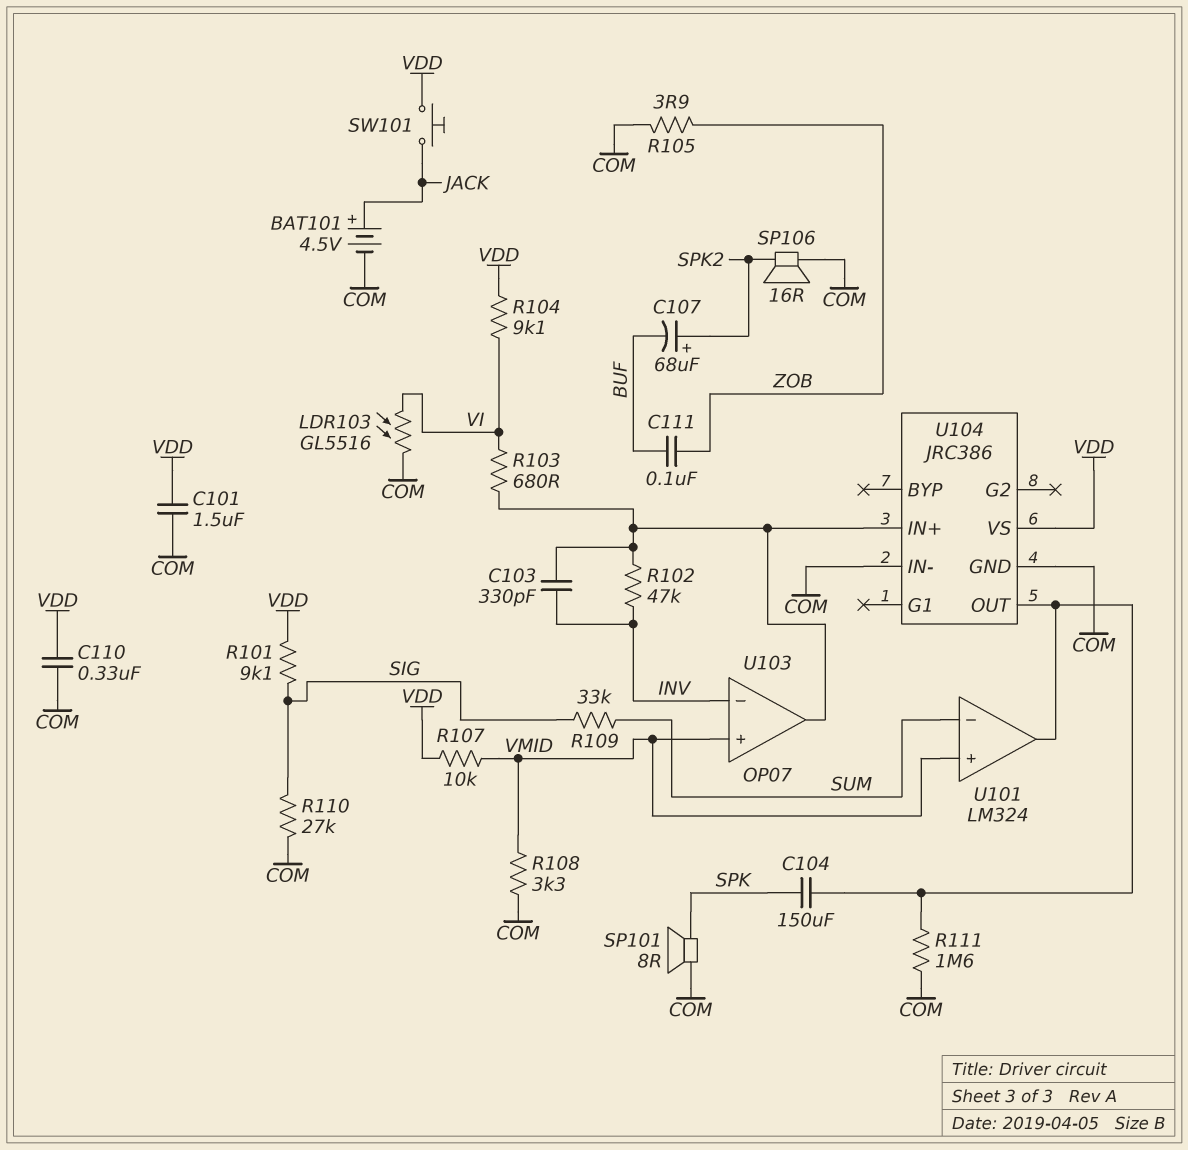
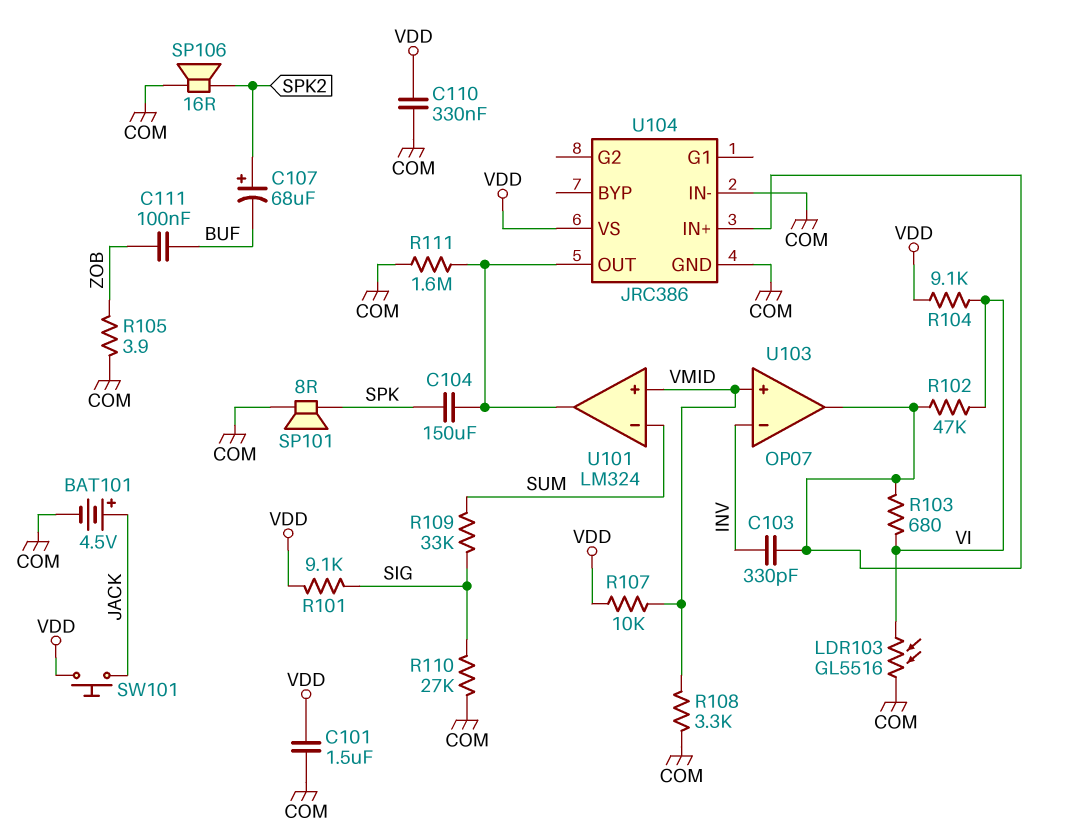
R102: 47k (INV, U103/out) -> 47k (U103/out, VI)

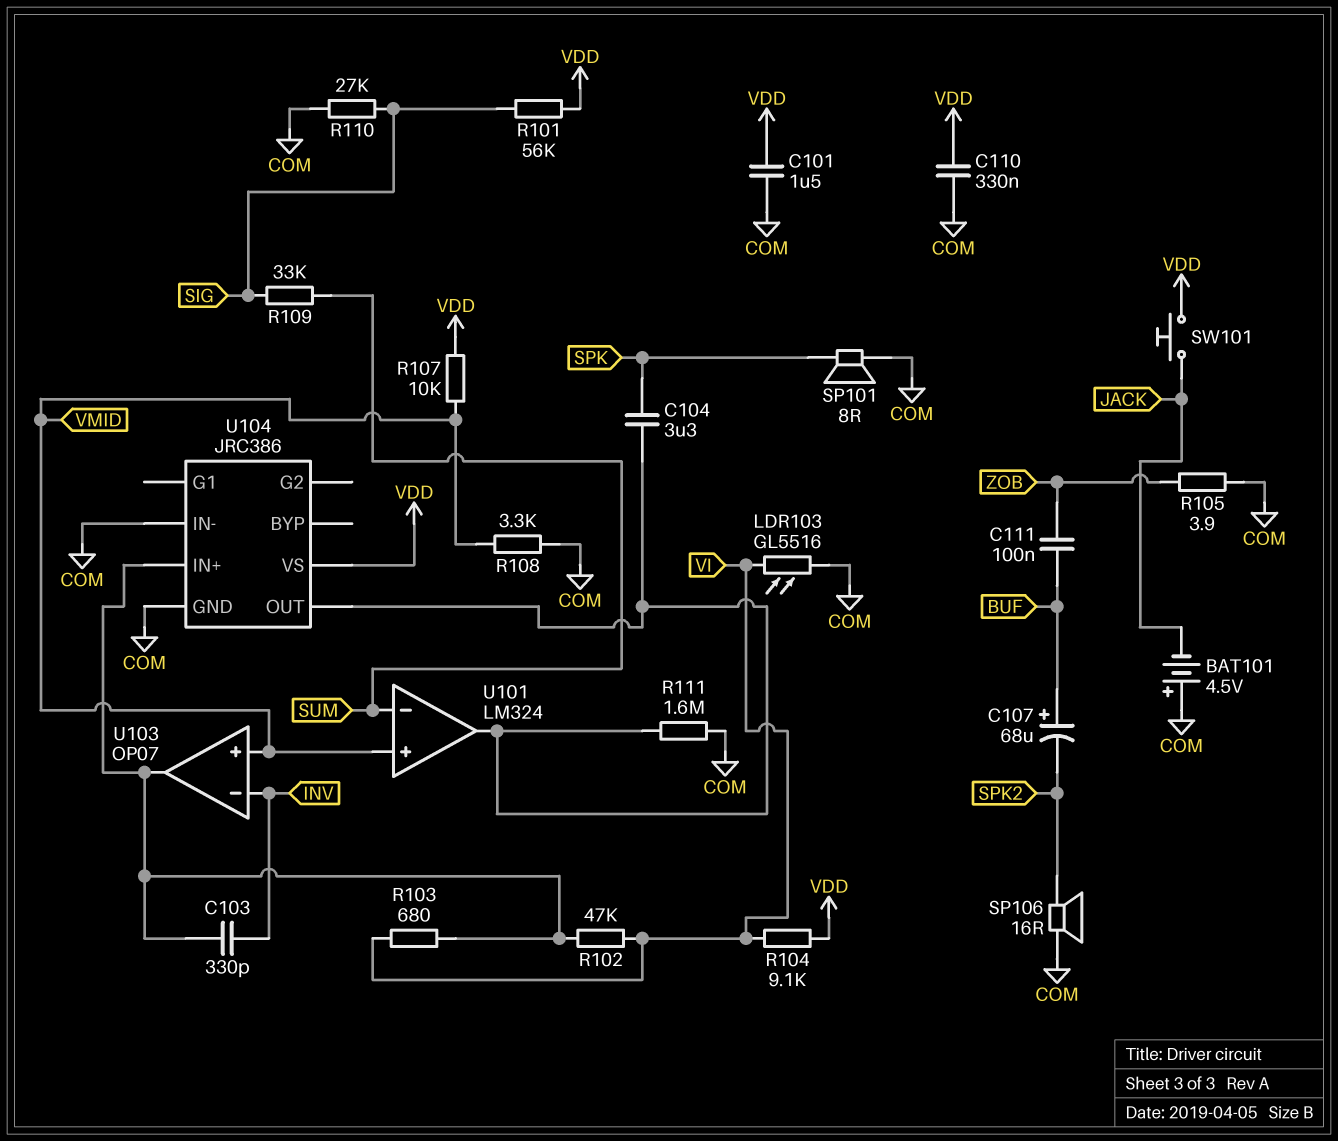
BAT101: 4.5V (plus JACK, minus COM) -> 4.5V (plus COM, minus JACK)
C104: 150uF (SPK, U101/out) -> 3.3uF (SPK, U101/out)
C107: 68uF (plus SPK2, minus BUF) -> 68uF (plus BUF, minus SPK2)
R101: 9.1k (SIG, VDD) -> 56k (SIG, VDD)

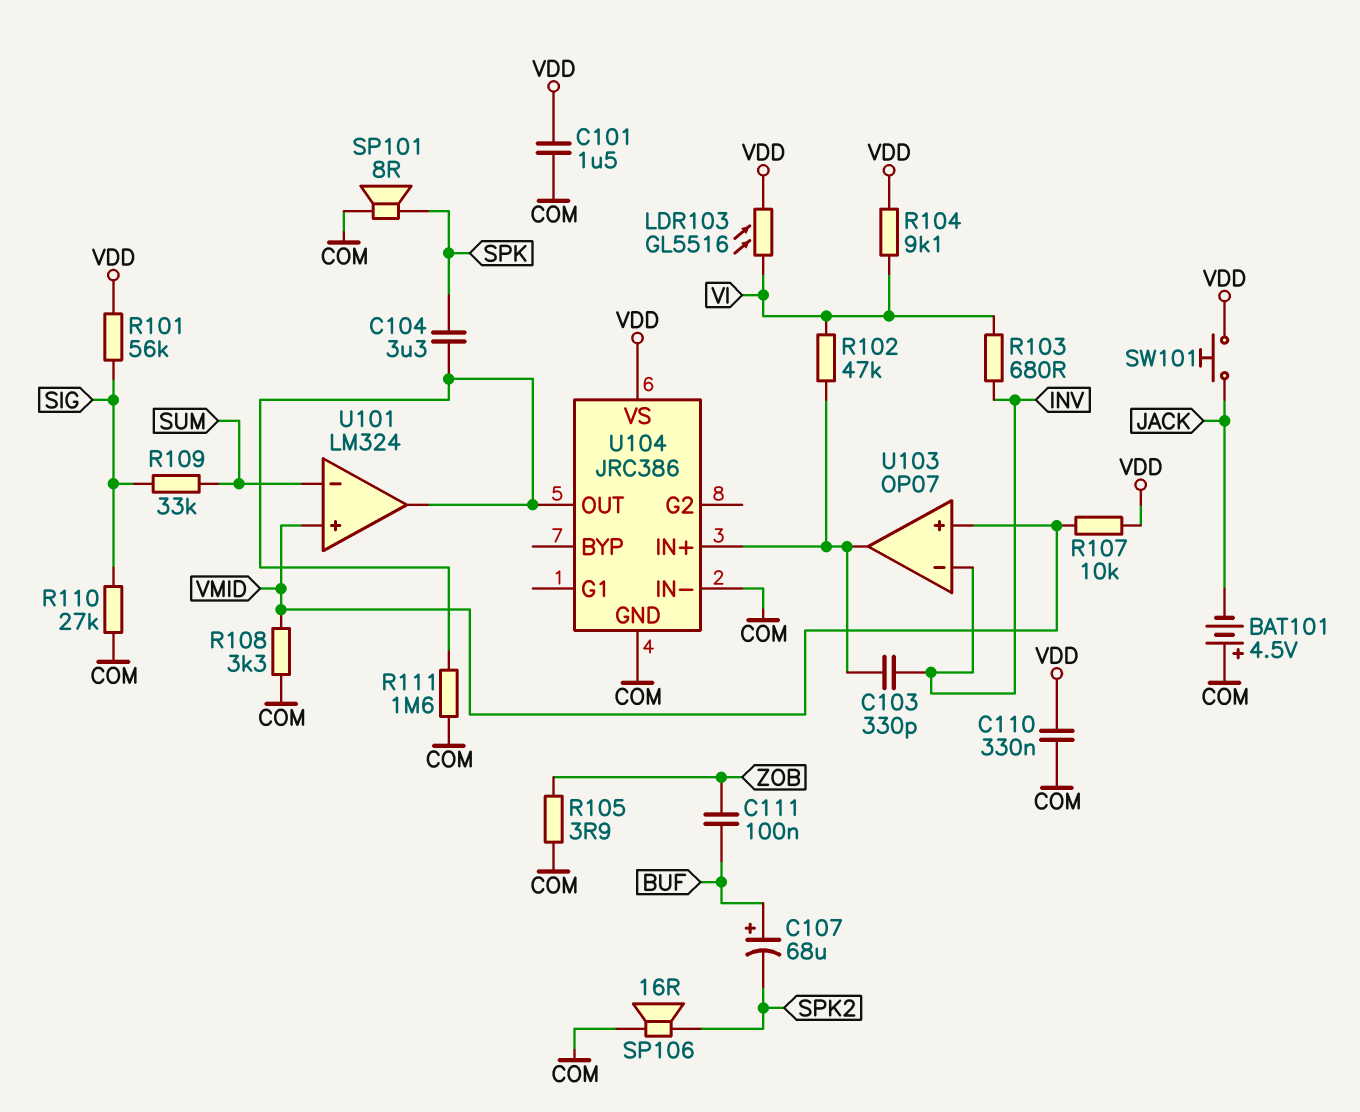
LDR103: GL5516 (COM, VI) -> GL5516 (VDD, VI)
R103: 680 (U103/out, VI) -> 680 (INV, VI)

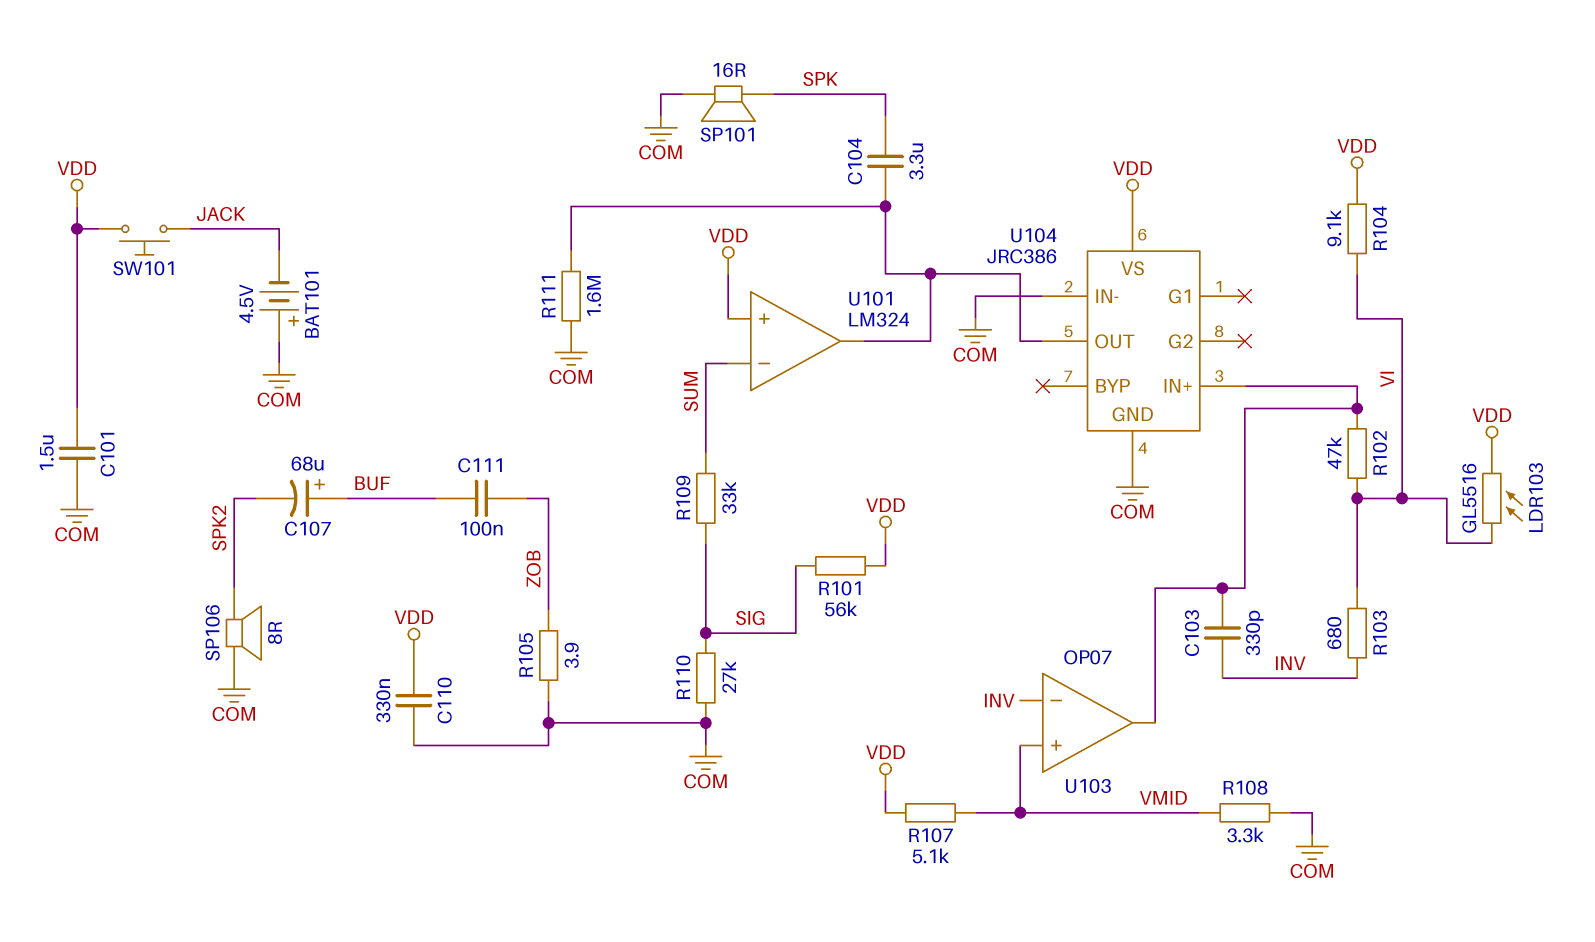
R107: 10k (VDD, VMID) -> 5.1k (VDD, VMID)
SP101: speaker 8R (COM, SPK) -> speaker 16R (COM, SPK)
SP106: speaker 16R (COM, SPK2) -> speaker 8R (COM, SPK2)
U101 pin in+: VMID -> VDD

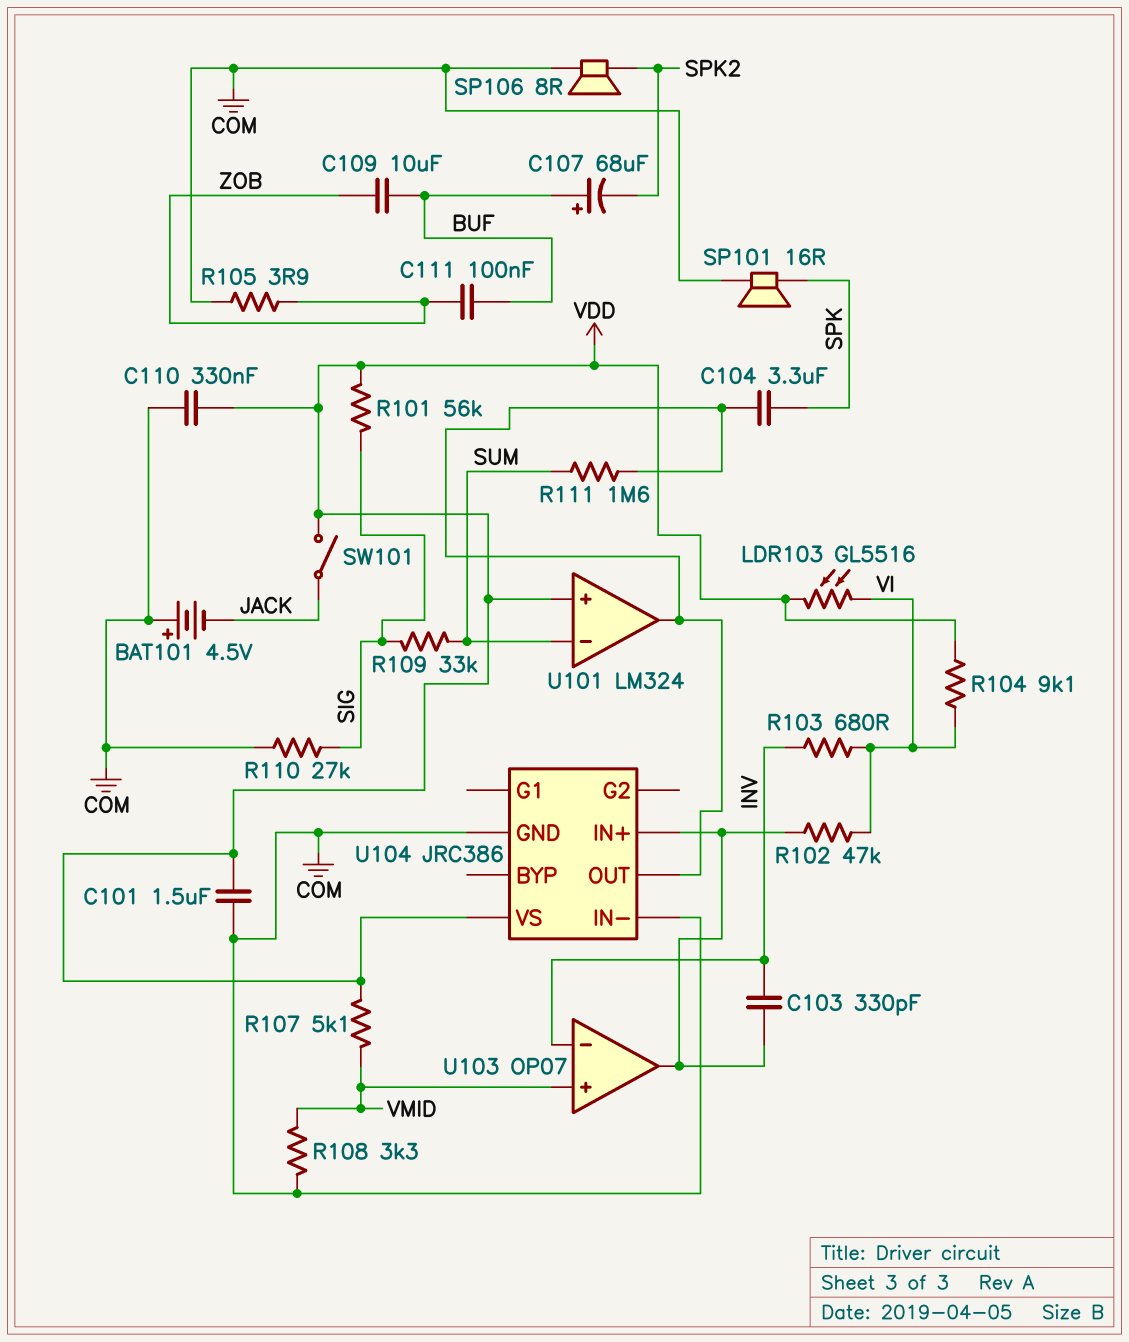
C109: none -> 10uF (BUF, ZOB)
R111: 1.6M (COM, U101/out) -> 1.6M (SUM, U101/out)
SW101: button (JACK, VDD) -> switch (JACK, VDD)

